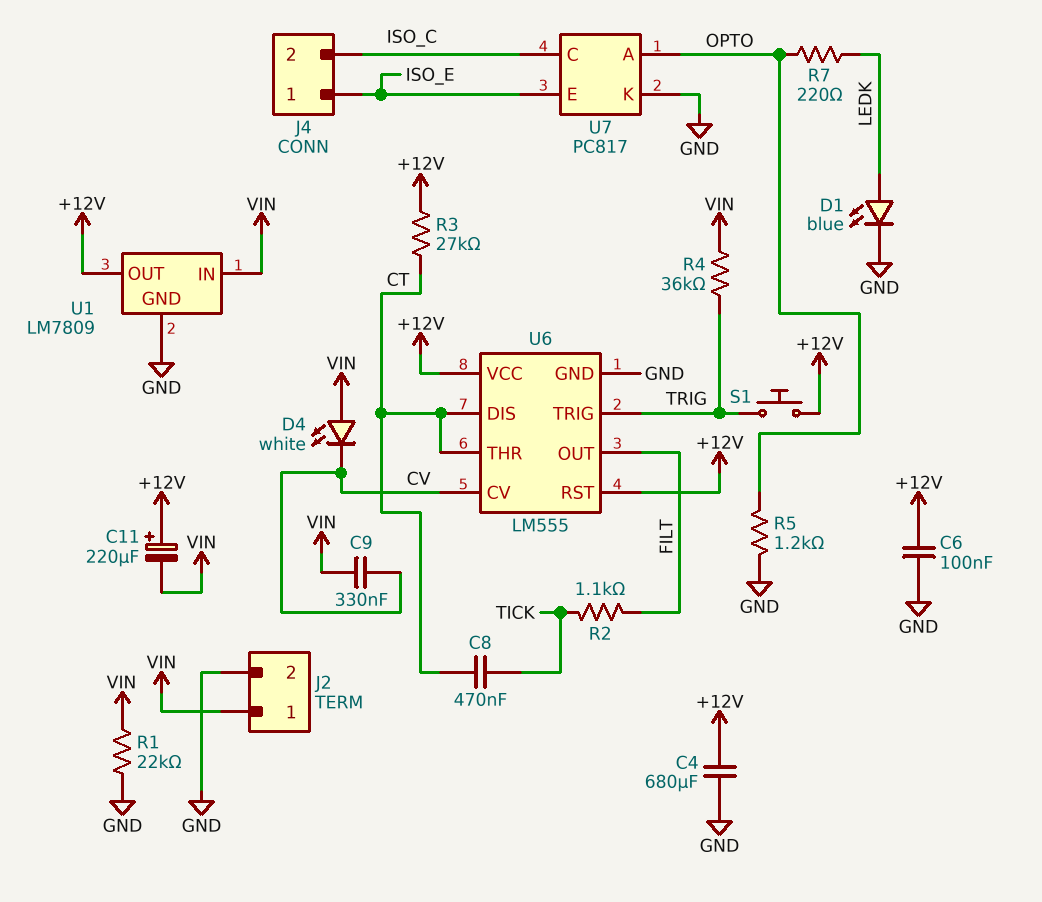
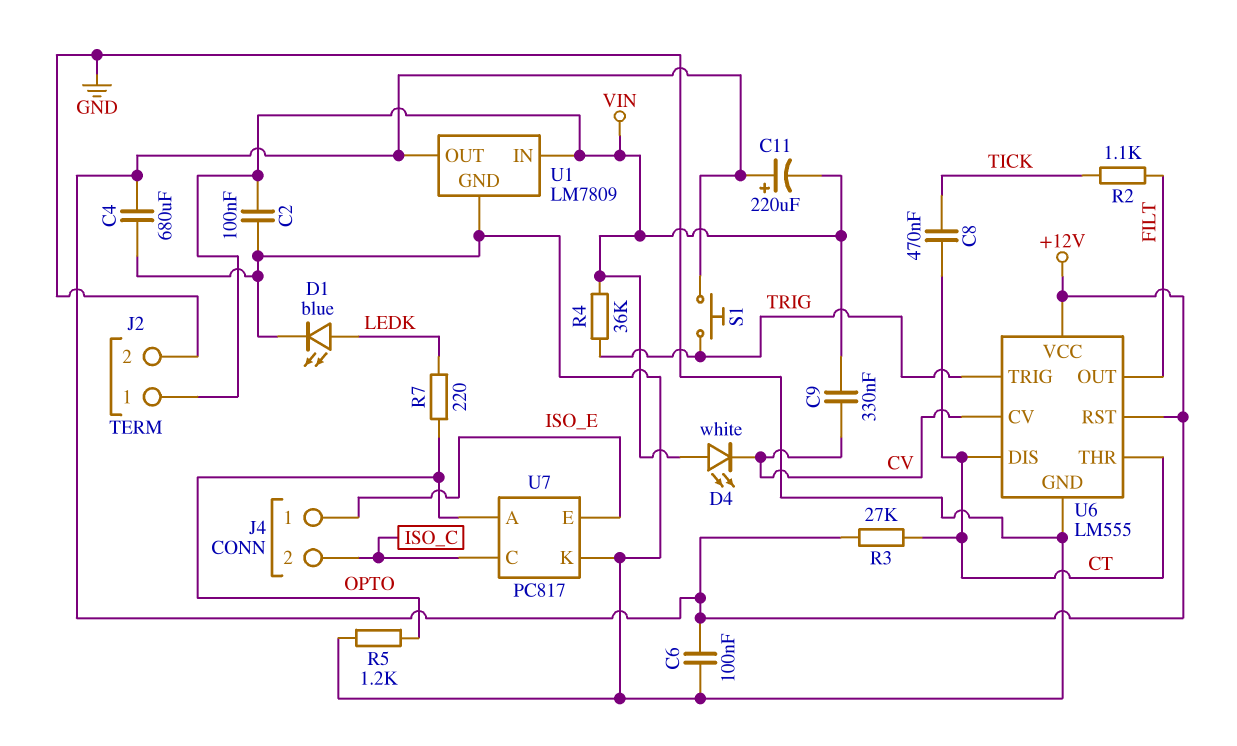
C2: none -> 100nF (GND, VIN)
R1: 22k (GND, VIN) -> none

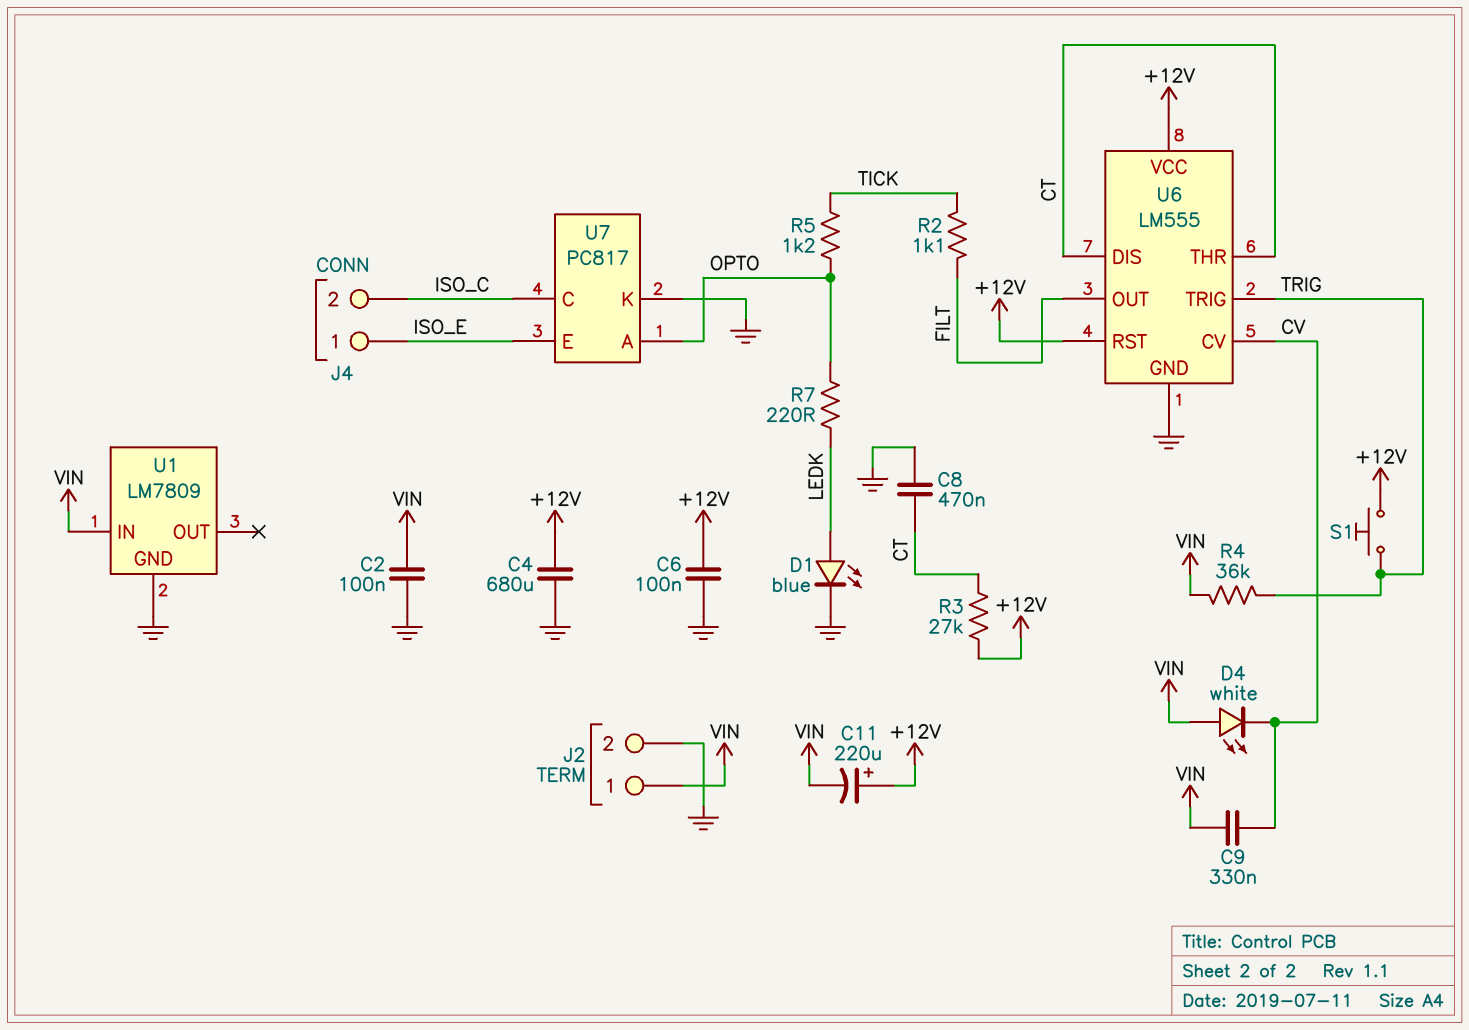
C8: 470nF (CT, TICK) -> 470nF (CT, GND)
R5: 1.2k (GND, OPTO) -> 1.2k (OPTO, TICK)
U1 pin OUT: +12V -> none

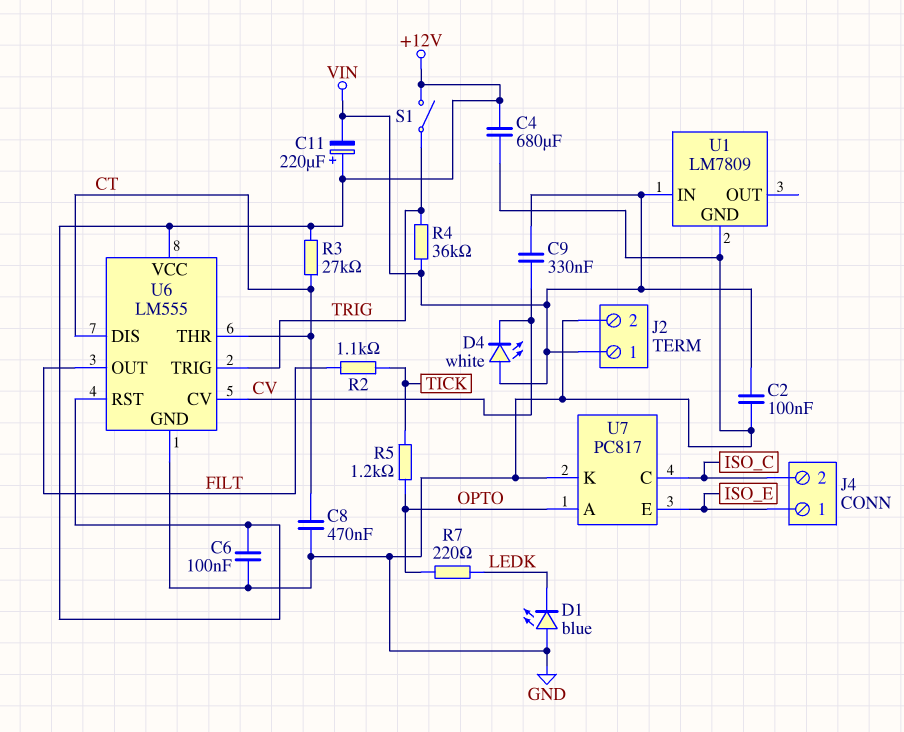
D1: LED blue (A LEDK, K GND) -> LED blue (A GND, K LEDK)
S1: button (+12V, TRIG) -> switch (+12V, TRIG)

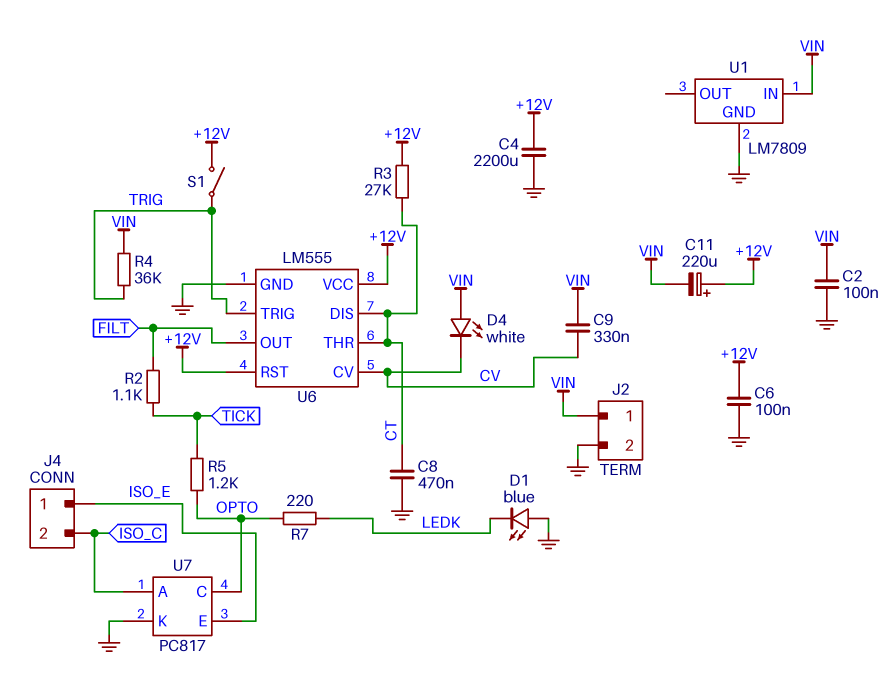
C4: 680uF (+12V, GND) -> 2200uF (+12V, GND)
U7 pin A: OPTO -> ISO_C
U7 pin C: ISO_C -> OPTO

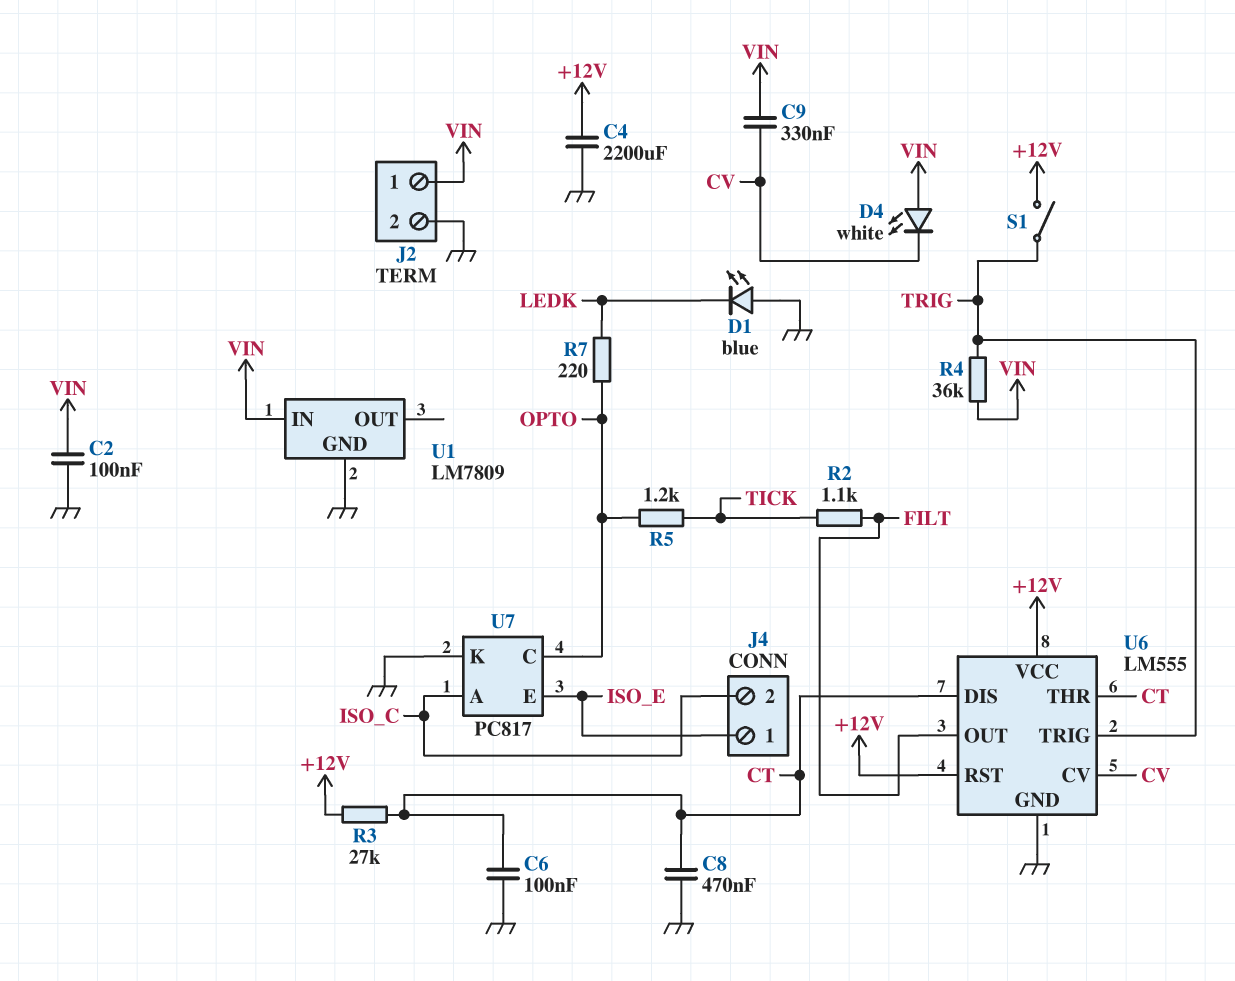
C6: 100nF (+12V, GND) -> 100nF (CT, GND)
C11: 220uF (plus +12V, minus VIN) -> none

